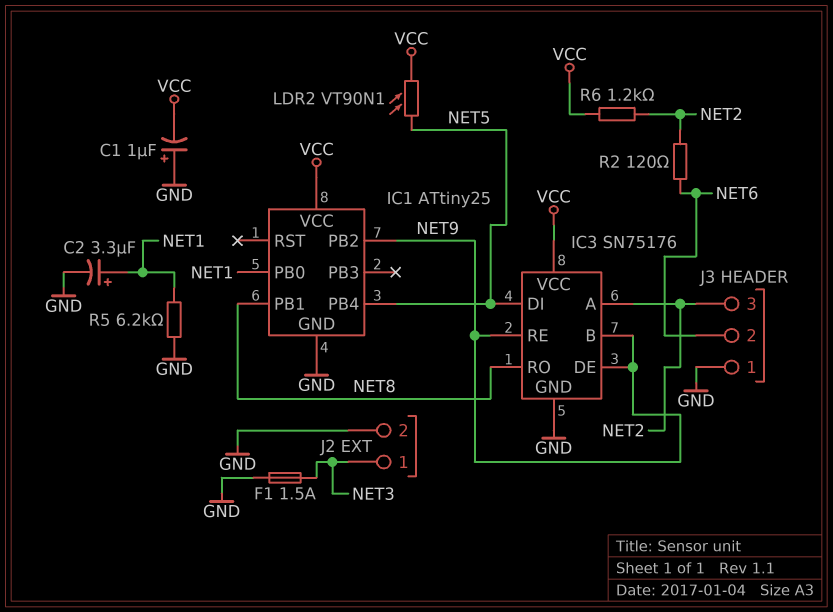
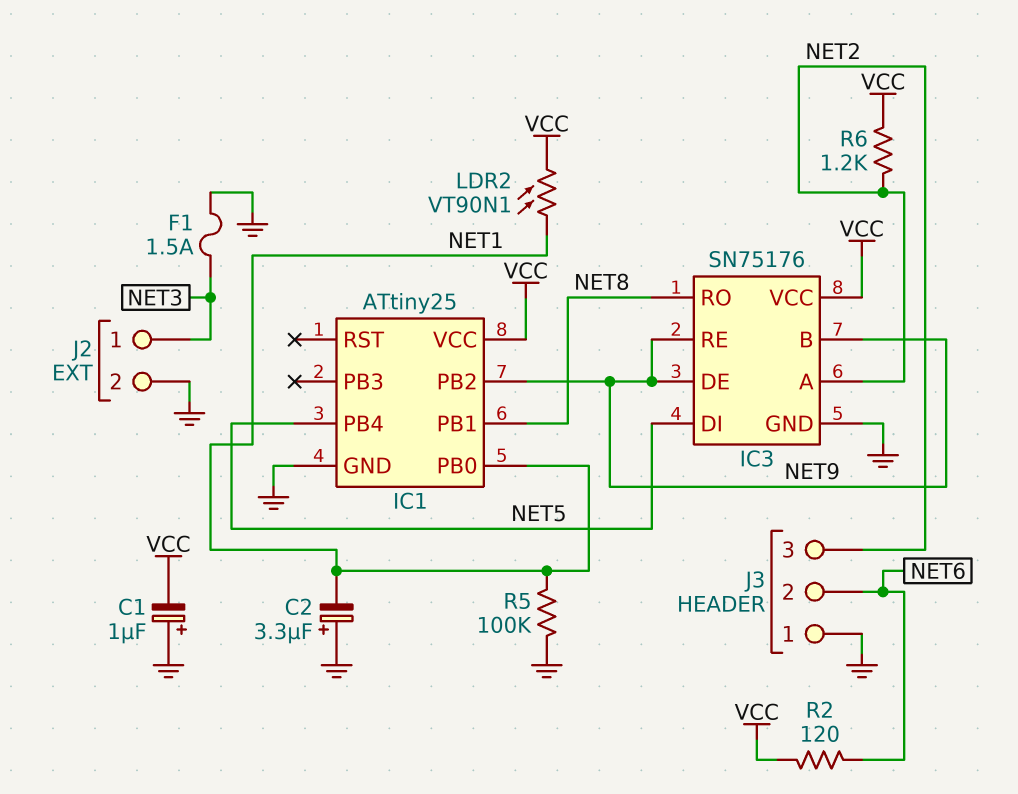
C2: 3.3uF (plus NET1, minus GND) -> 3.3uF (plus GND, minus NET1)
LDR2: VT90N1 (NET5, VCC) -> VT90N1 (NET1, VCC)
R2: 120 (NET2, NET6) -> 120 (NET6, VCC)
R5: 6.2k (GND, NET1) -> 100k (GND, NET1)

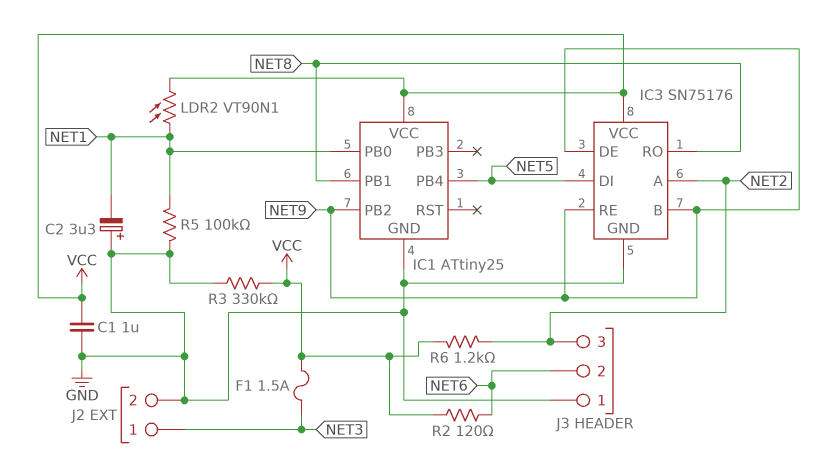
C1: 1uF (plus GND, minus VCC) -> 1uF (GND, VCC)
F1: 1.5A (GND, NET3) -> 1.5A (NET3, VCC)
R3: none -> 330k (GND, VCC)

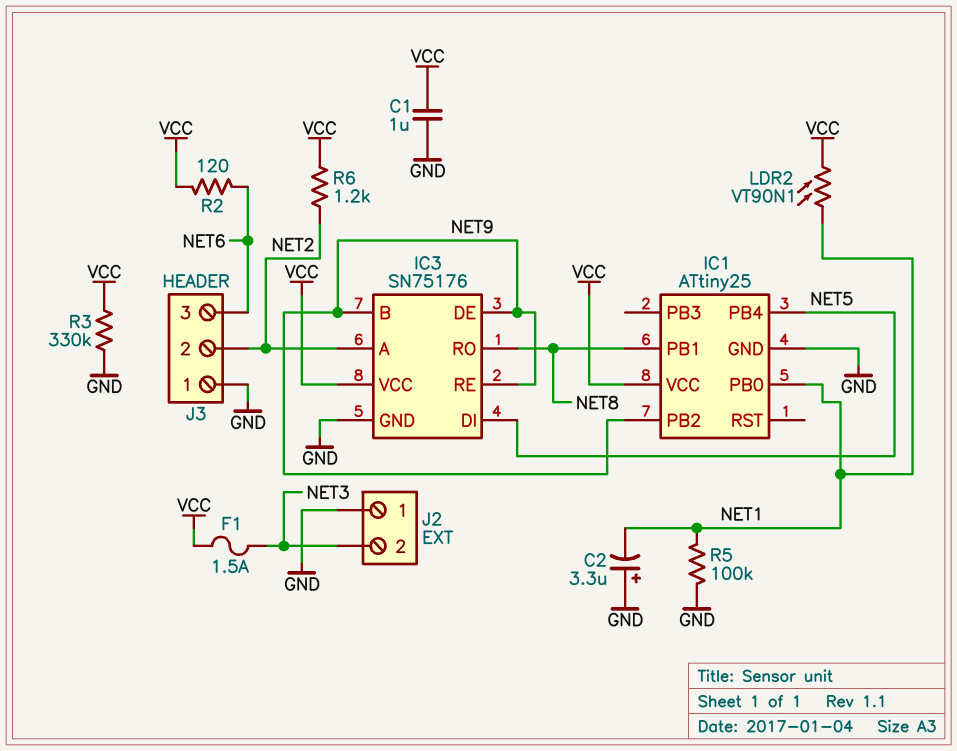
J2 pin 1: NET3 -> GND
J2 pin 2: GND -> NET3
J3 pin 2: NET6 -> NET2
J3 pin 3: NET2 -> NET6

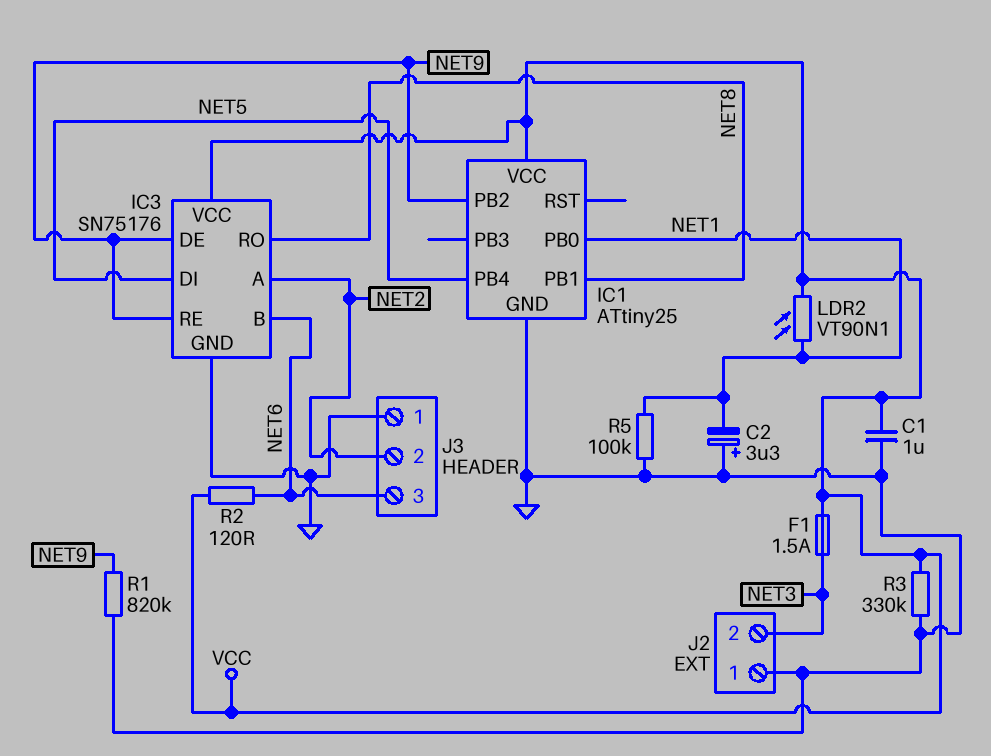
IC3 pin B: NET9 -> NET6
R1: none -> 820k (GND, NET9)
R6: 1.2k (NET2, VCC) -> none

